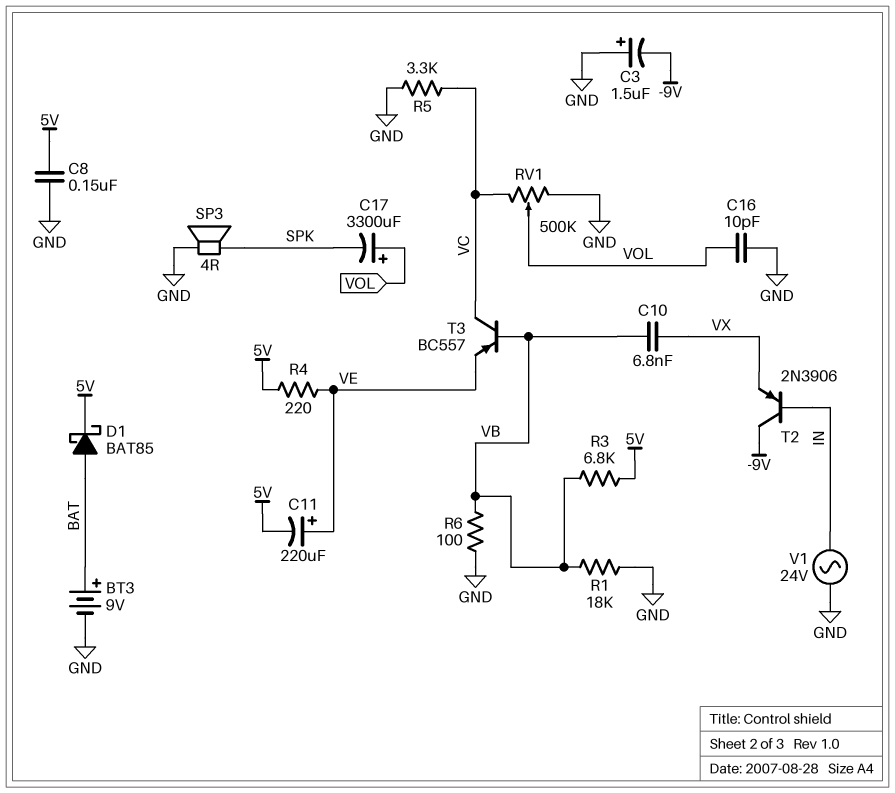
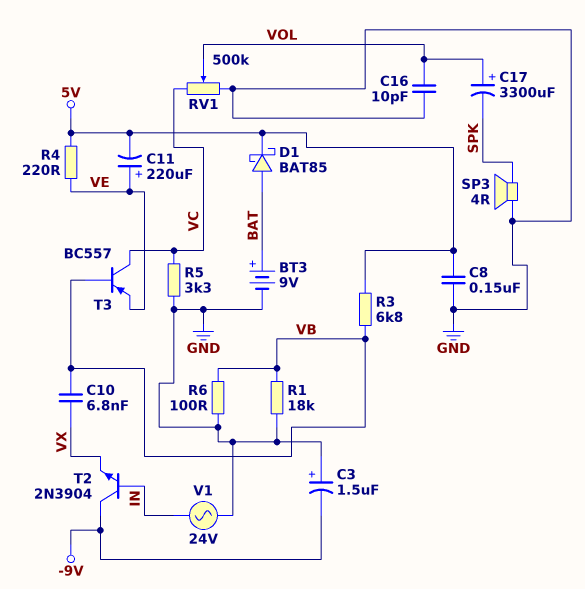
T2: PNP 2N3906 (B IN, C -9V, E VX) -> NPN 2N3904 (B IN, C -9V, E VX)

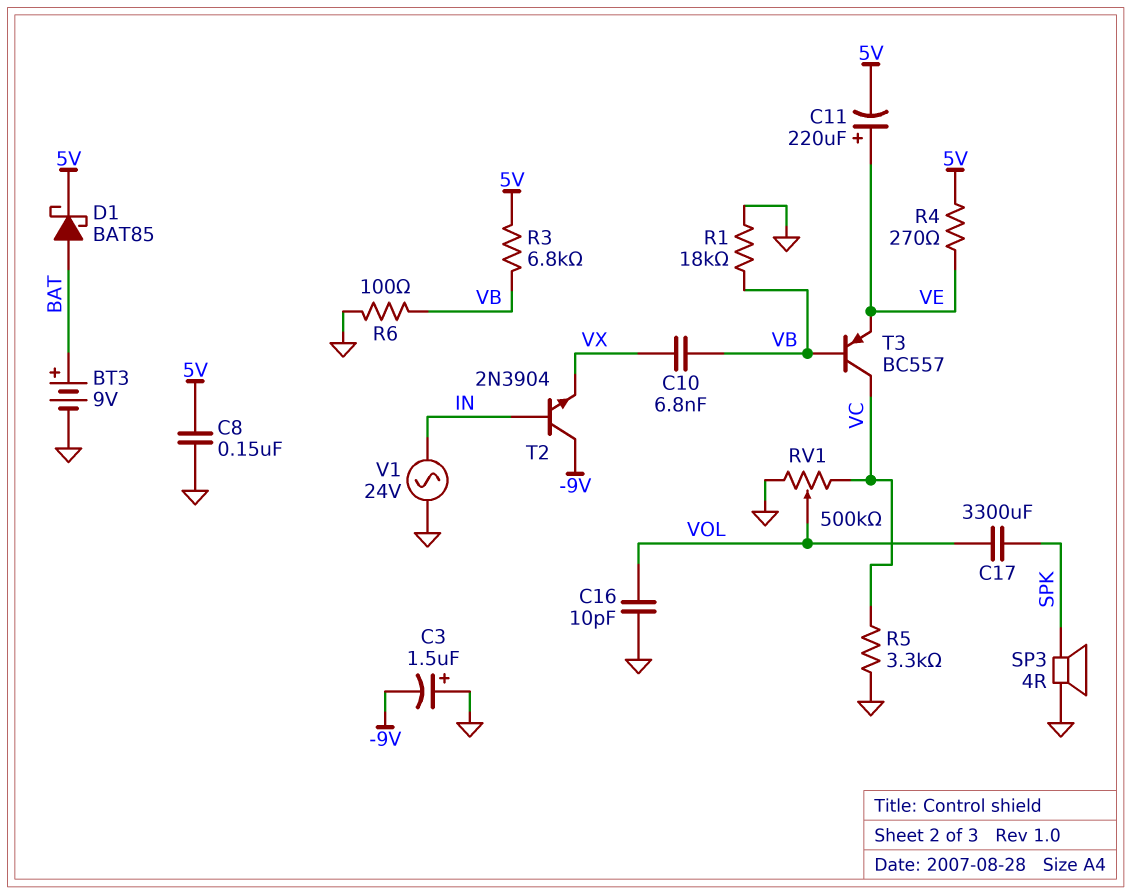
C17: 3300uF (plus VOL, minus SPK) -> 3300uF (SPK, VOL)
R4: 220 (5V, VE) -> 270 (5V, VE)

